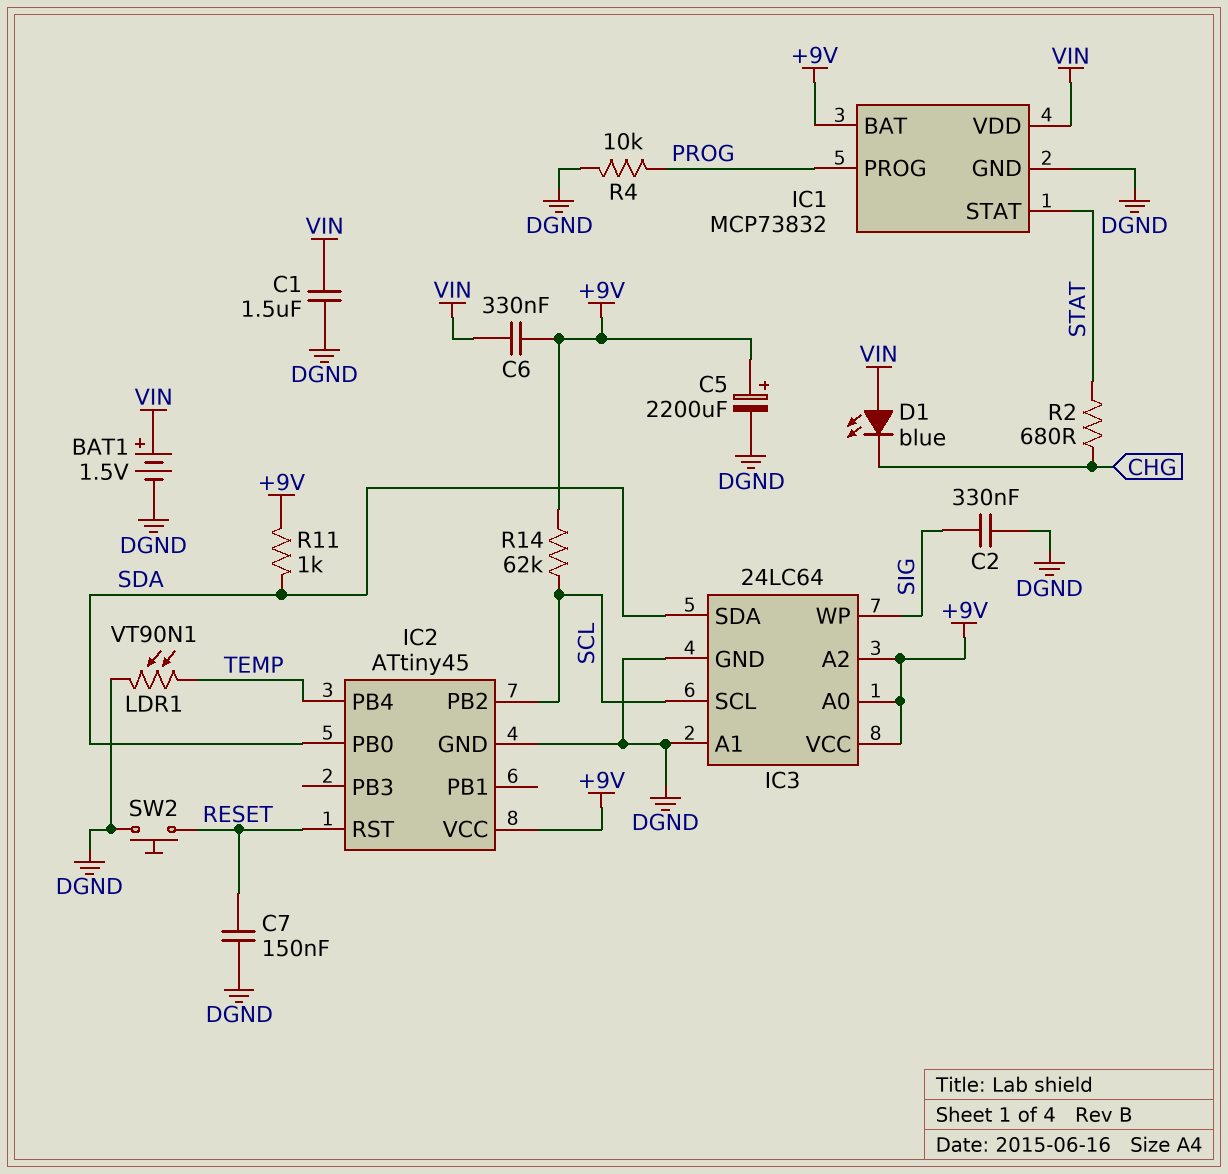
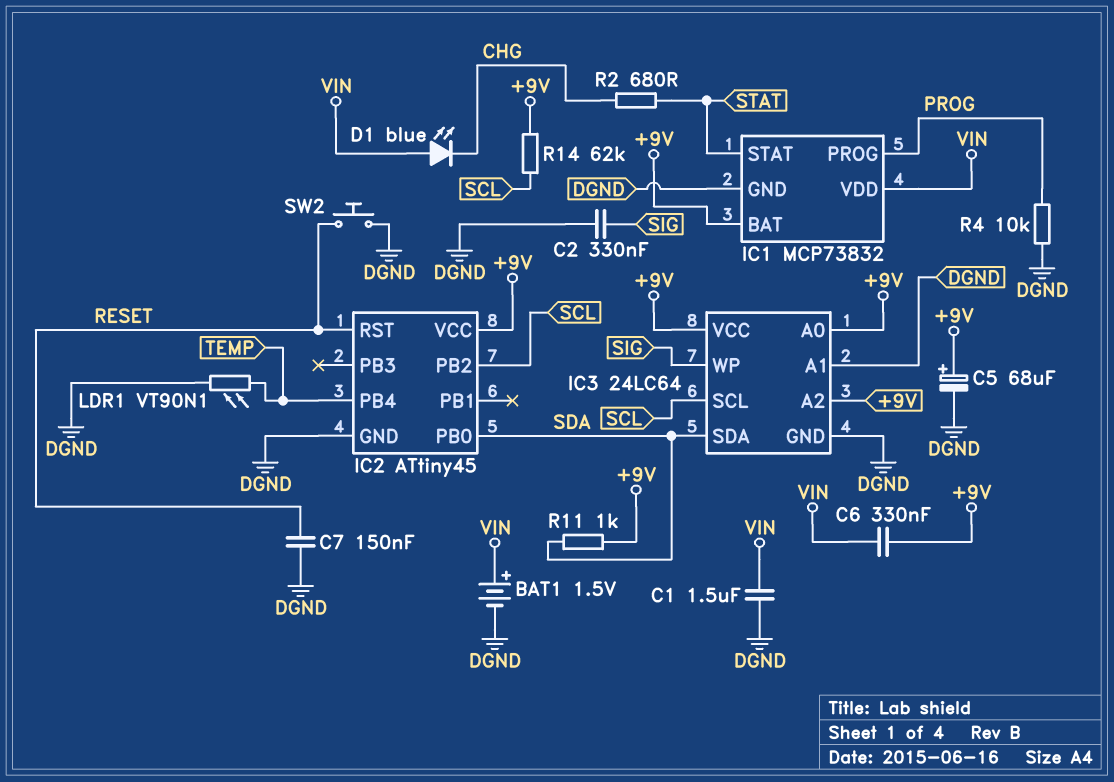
C5: 2200uF (plus +9V, minus DGND) -> 68uF (plus +9V, minus DGND)

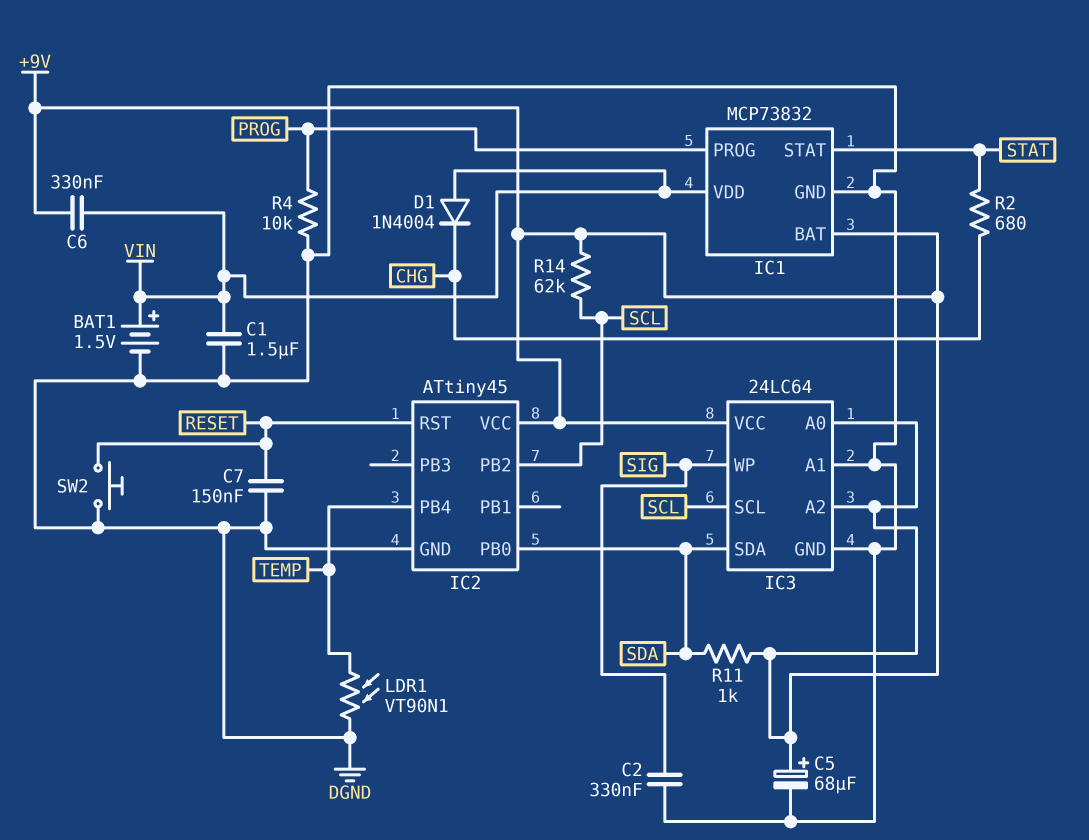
D1: LED blue (A VIN, K CHG) -> diode 1N4004 (A VIN, K CHG)

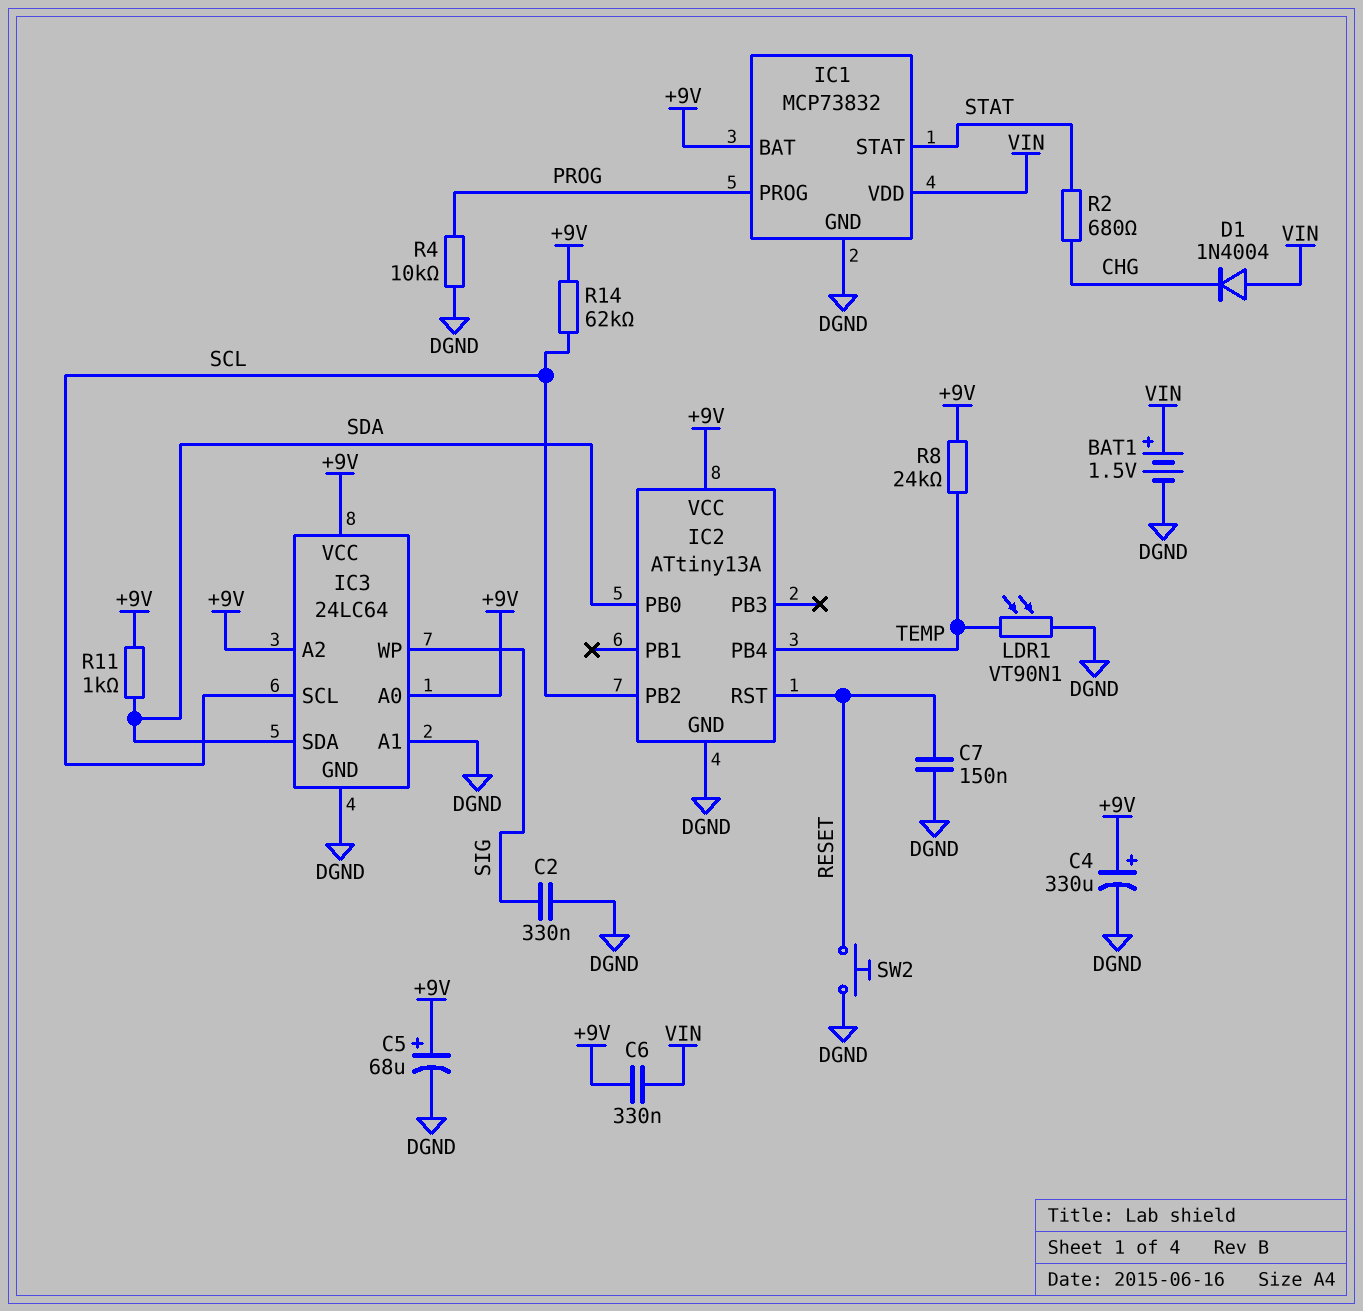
C1: 1.5uF (DGND, VIN) -> none
C4: none -> 330uF (plus +9V, minus DGND)
IC2: ATtiny45 -> ATtiny13A
R8: none -> 24k (+9V, TEMP)

